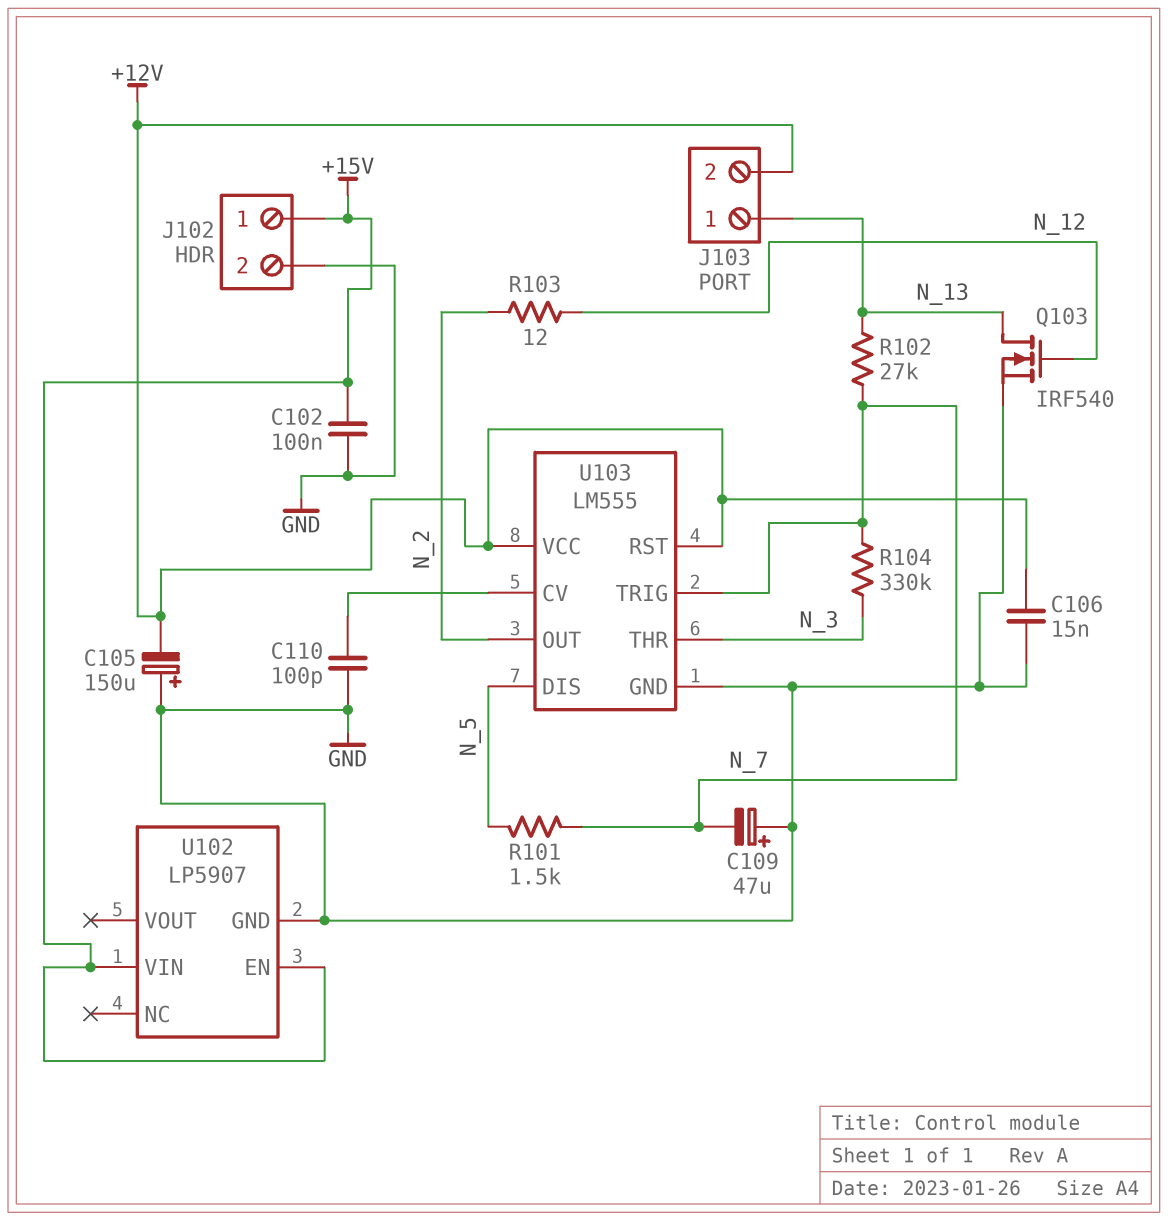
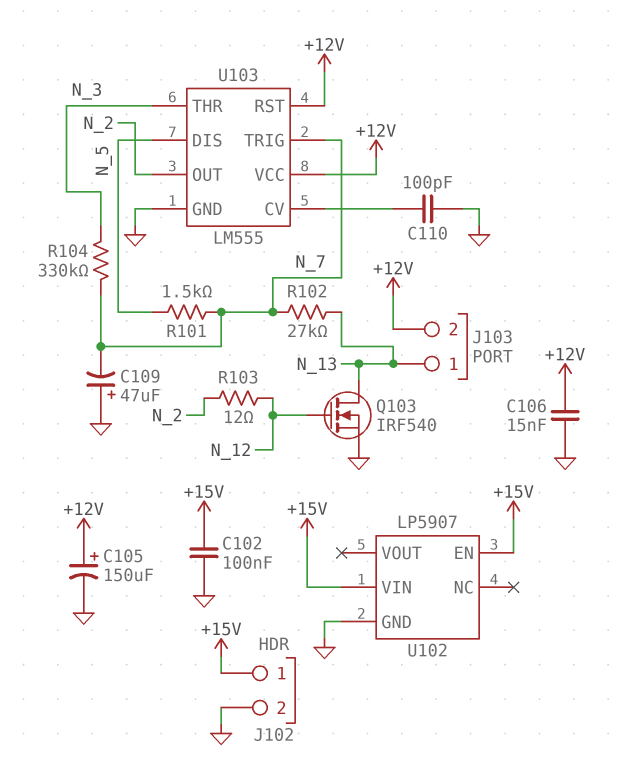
C105: 150uF (plus GND, minus +12V) -> 150uF (plus +12V, minus GND)

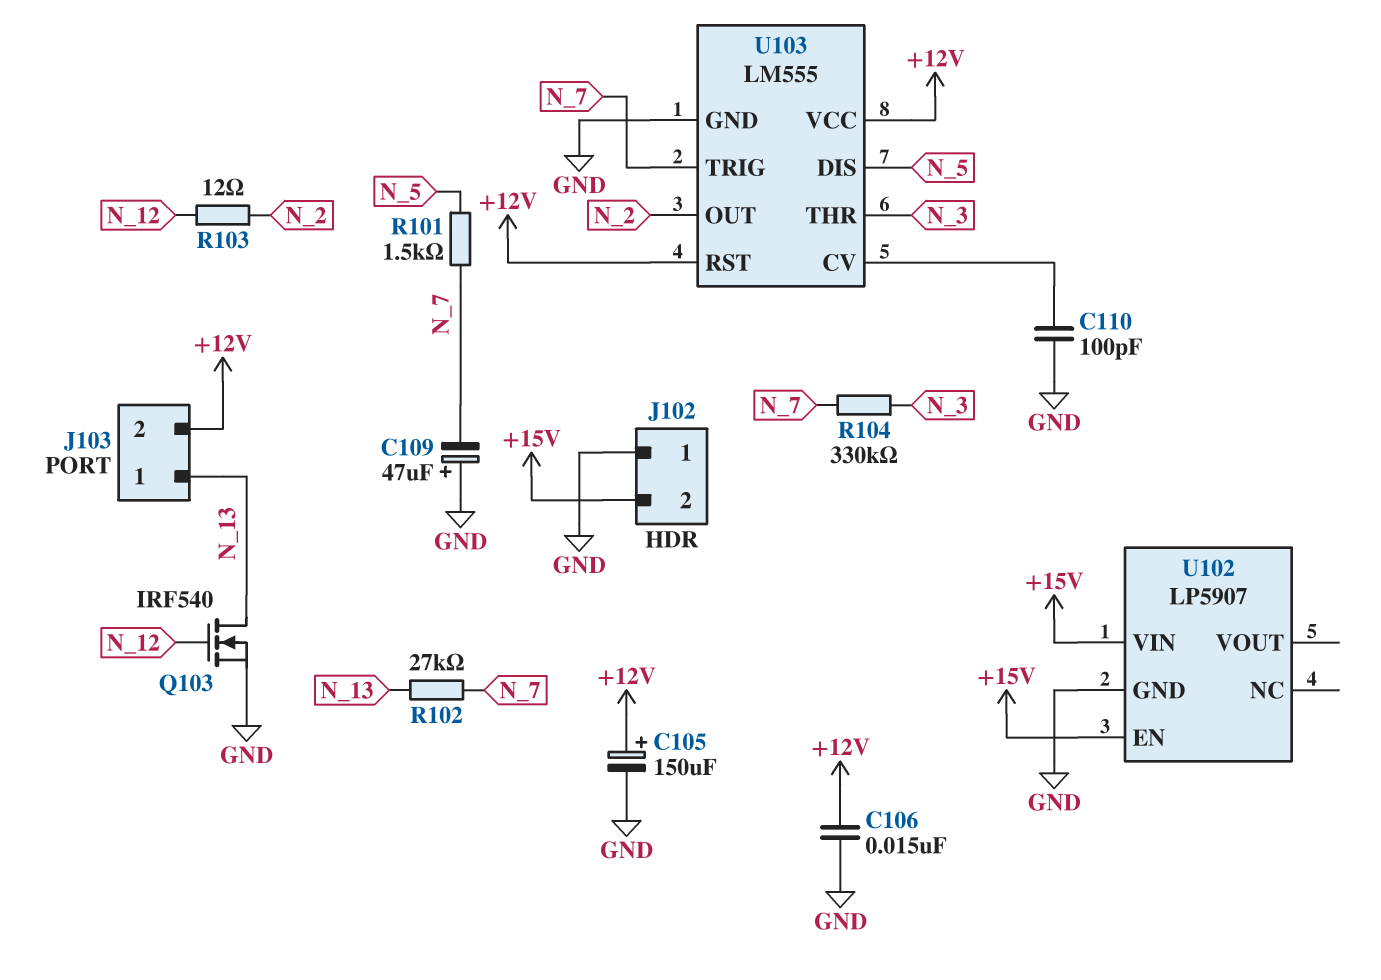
C102: 100nF (+15V, GND) -> none
J102 pin 1: +15V -> GND
J102 pin 2: GND -> +15V

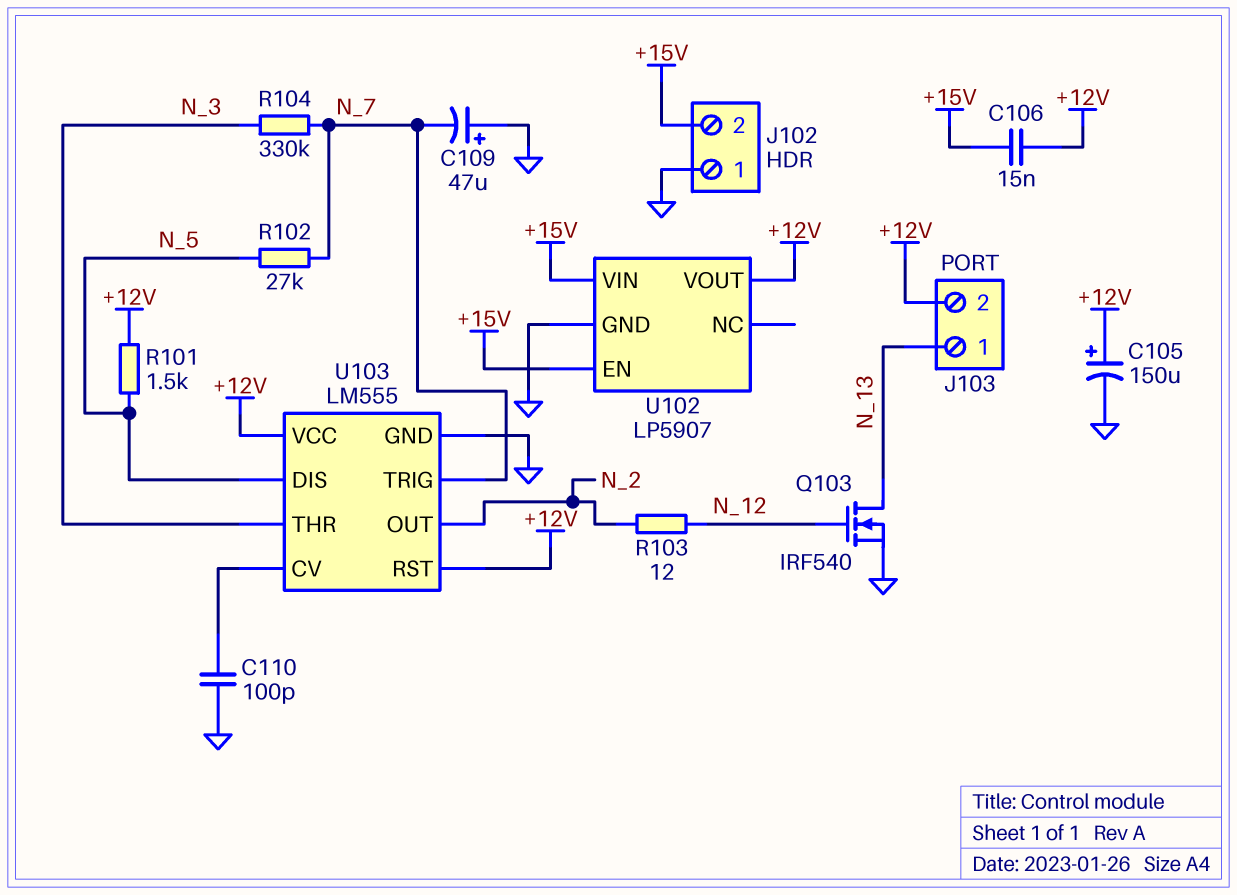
C106: 15nF (+12V, GND) -> 15nF (+12V, +15V)
R101: 1.5k (N_5, N_7) -> 1.5k (+12V, N_5)
R102: 27k (N_7, N_13) -> 27k (N_5, N_7)
U102 pin VOUT: none -> +12V

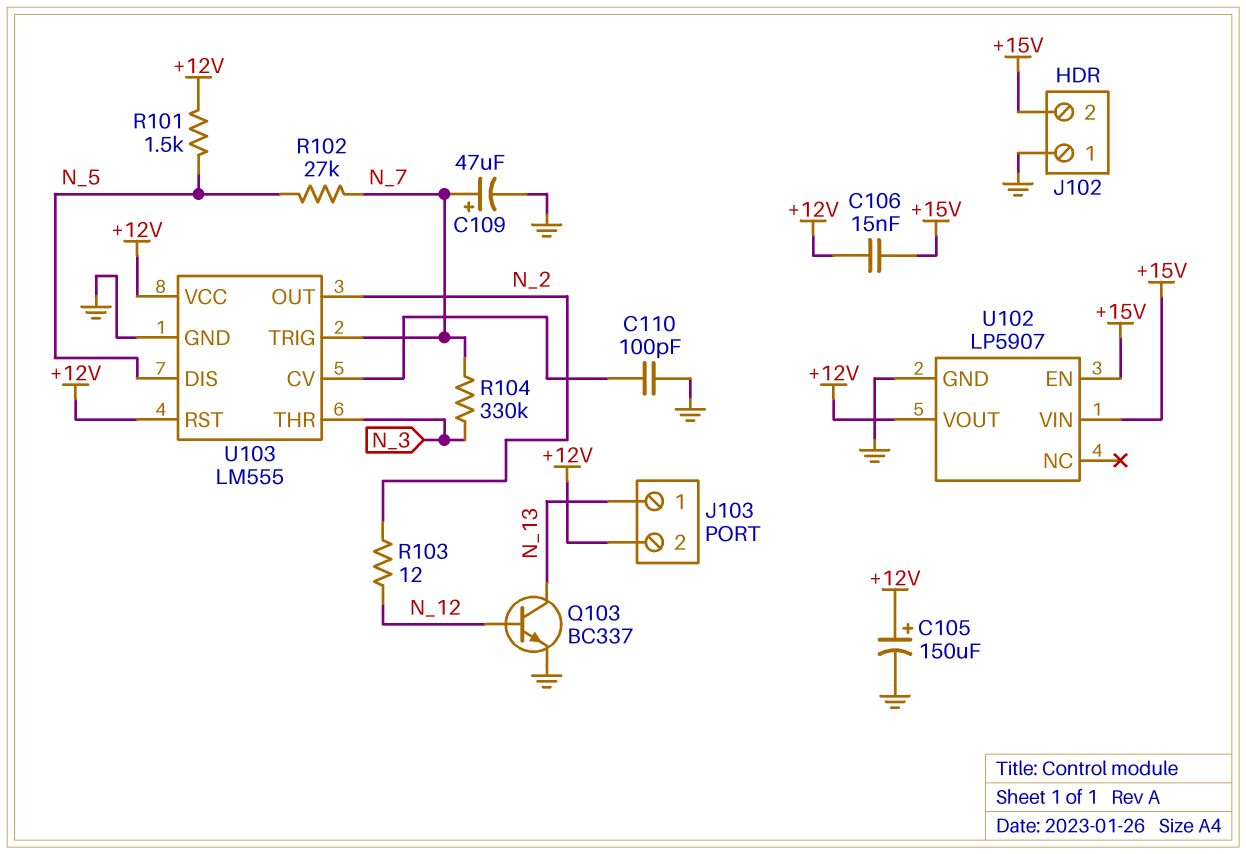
C109: 47uF (plus GND, minus N_7) -> 47uF (plus N_7, minus GND)
Q103: NMOS IRF540 (G N_12, D N_13, S GND) -> NPN BC337 (B N_12, C N_13, E GND)

